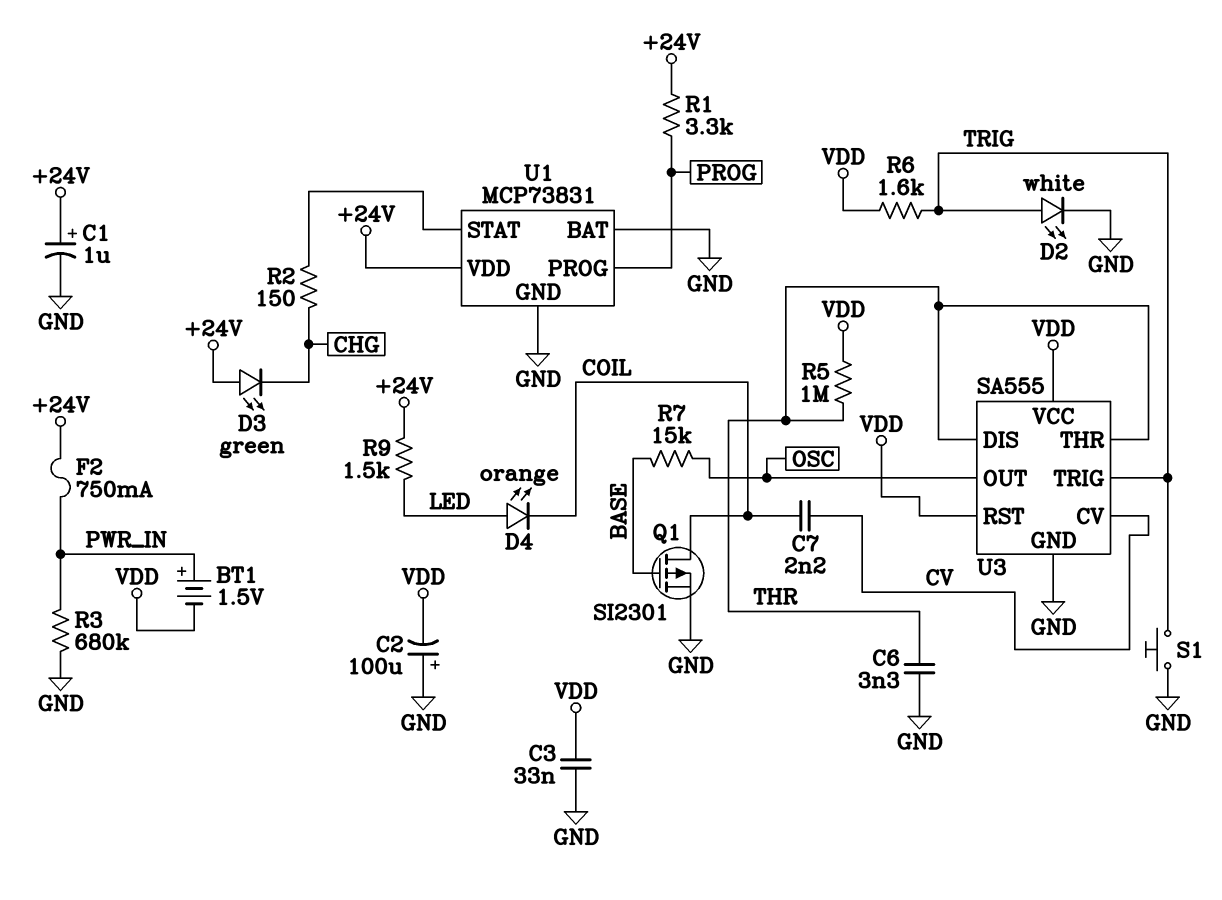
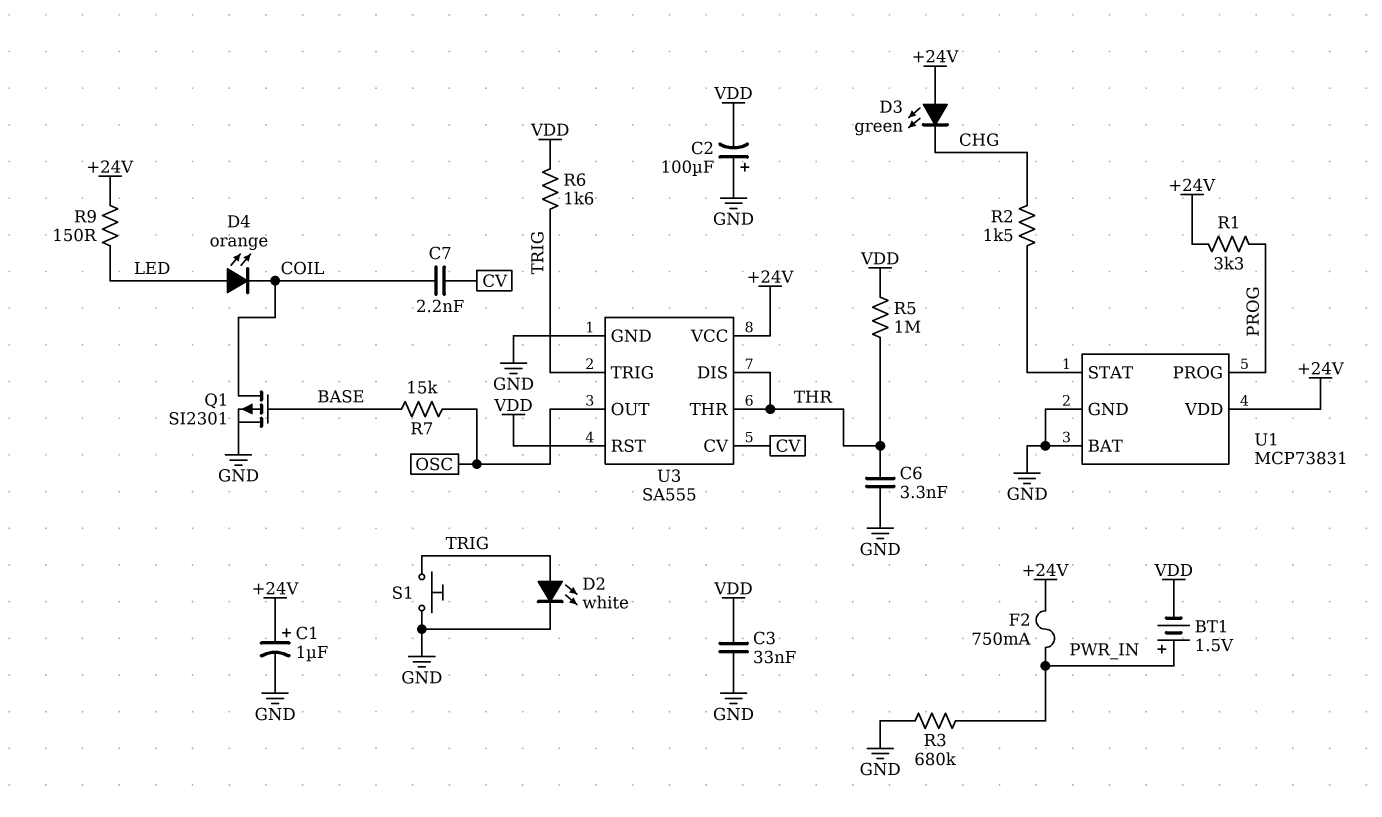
R2: 150 (CHG, U1/STAT) -> 1.5k (CHG, U1/STAT)
R9: 1.5k (+24V, LED) -> 150 (+24V, LED)
U3 pin VCC: VDD -> +24V

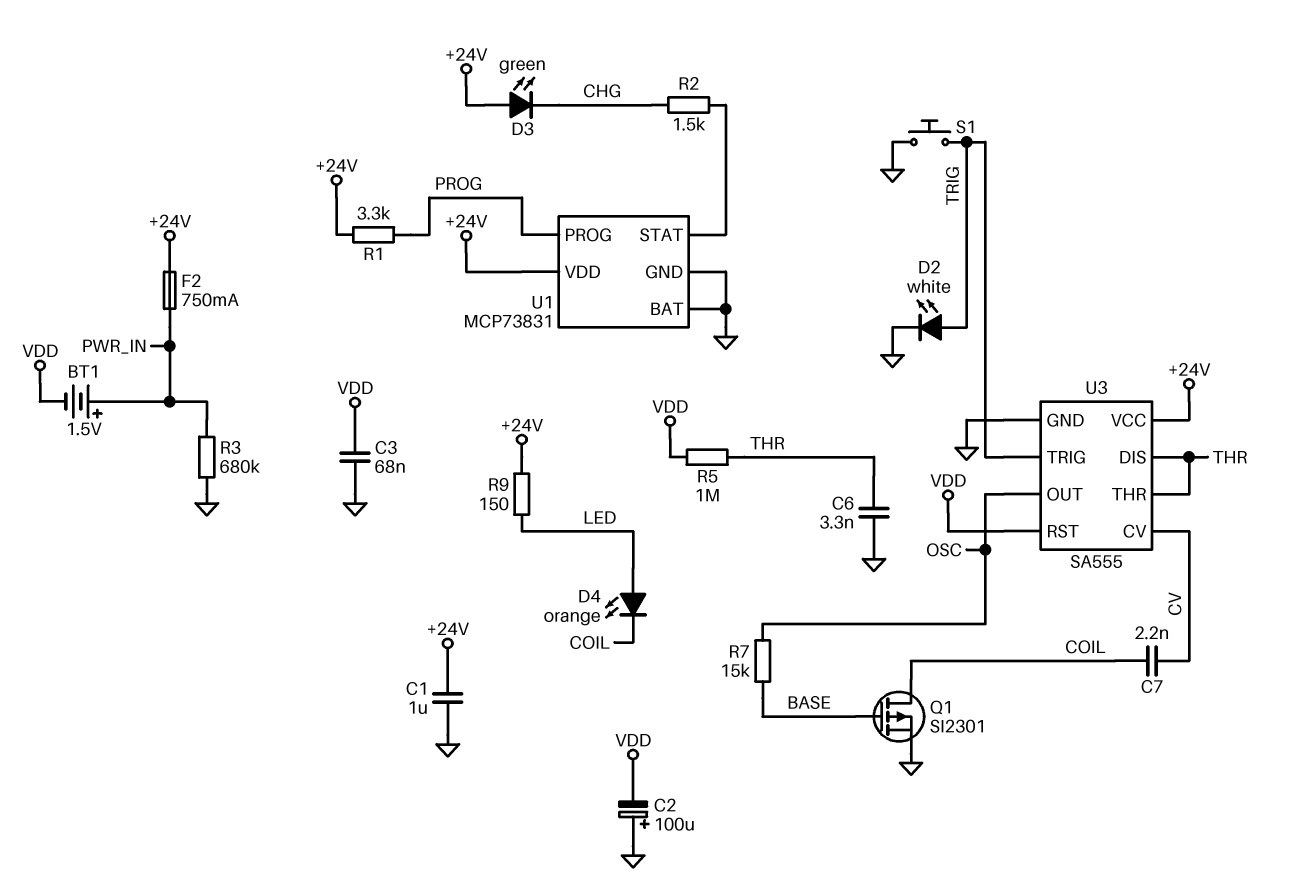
C1: 1uF (plus +24V, minus GND) -> 1uF (+24V, GND)
C3: 33nF (GND, VDD) -> 68nF (GND, VDD)
R6: 1.6k (TRIG, VDD) -> none

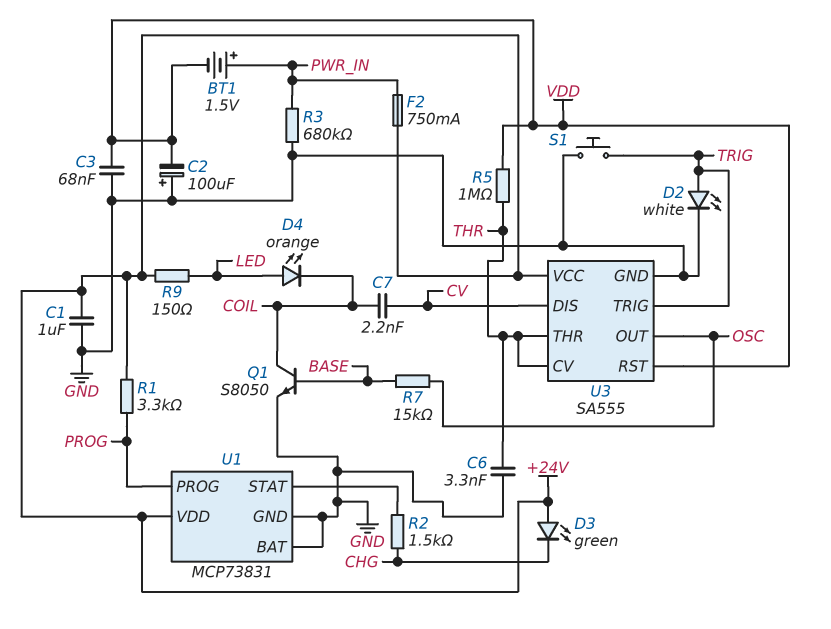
Q1: PMOS SI2301 (G BASE, D COIL, S GND) -> NPN S8050 (B BASE, C COIL, E GND)
U3 pin CV: CV -> THR
U3 pin DIS: THR -> CV

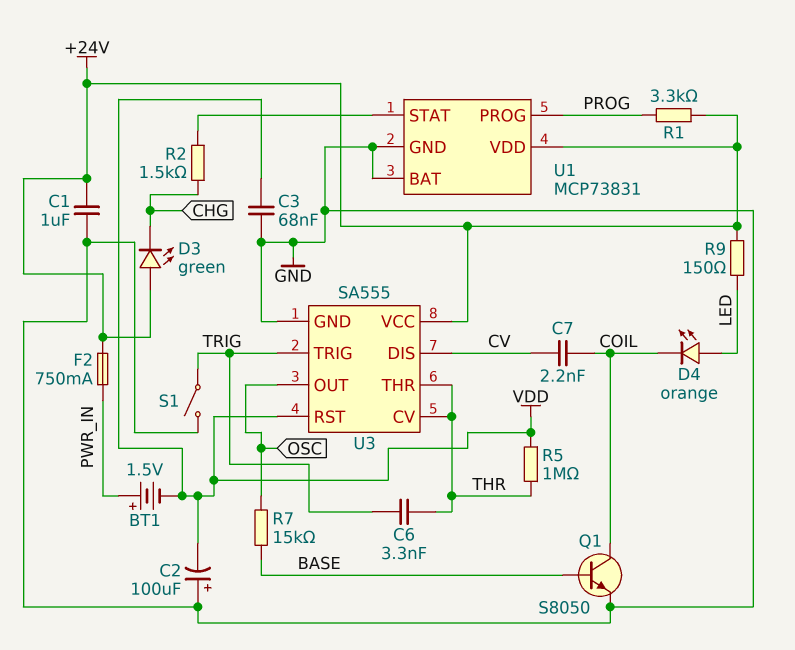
C6: 3.3nF (GND, THR) -> 3.3nF (THR, TRIG)
D2: LED white (A TRIG, K GND) -> none
R3: 680k (GND, PWR_IN) -> none
S1: button (GND, TRIG) -> switch (GND, TRIG)

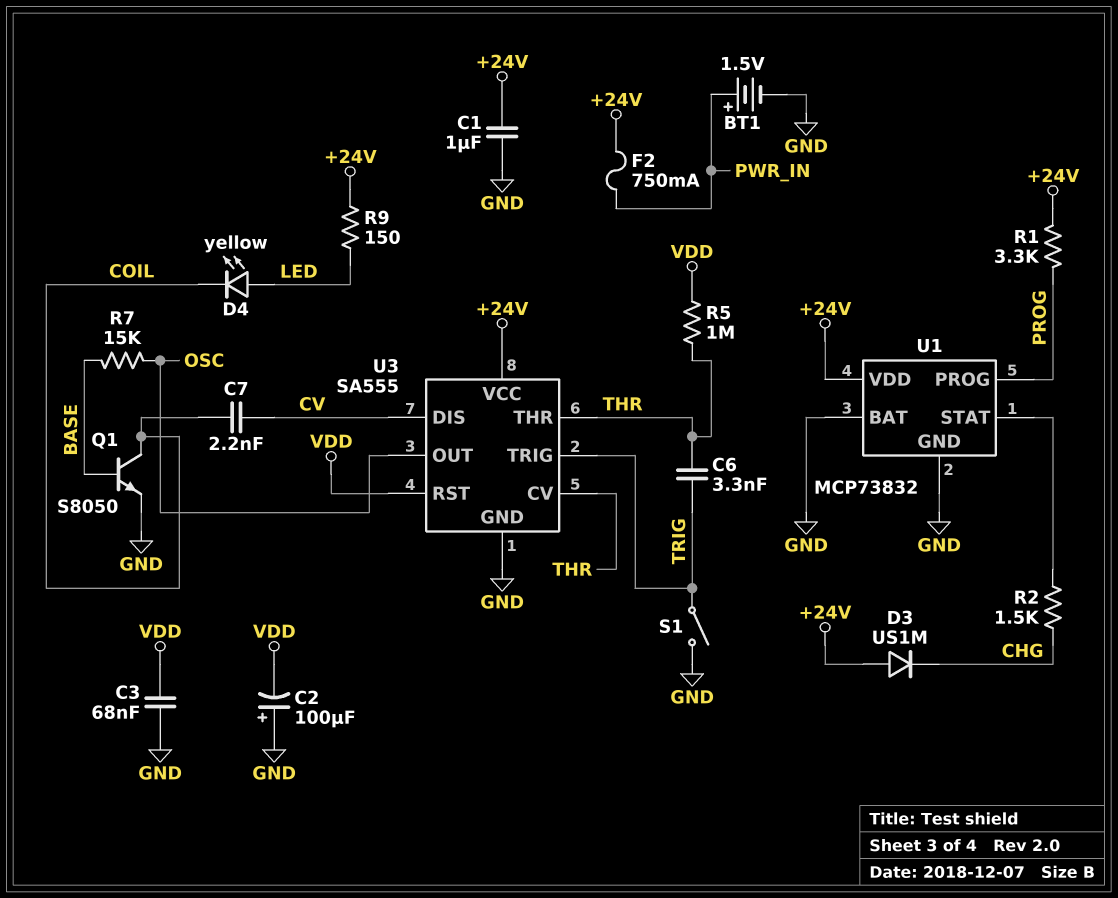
BT1: 1.5V (plus PWR_IN, minus VDD) -> 1.5V (plus PWR_IN, minus GND)
D3: LED green (A +24V, K CHG) -> diode US1M (A +24V, K CHG)
D4: LED orange (A LED, K COIL) -> LED yellow (A LED, K COIL)
U1: MCP73831 -> MCP73832

